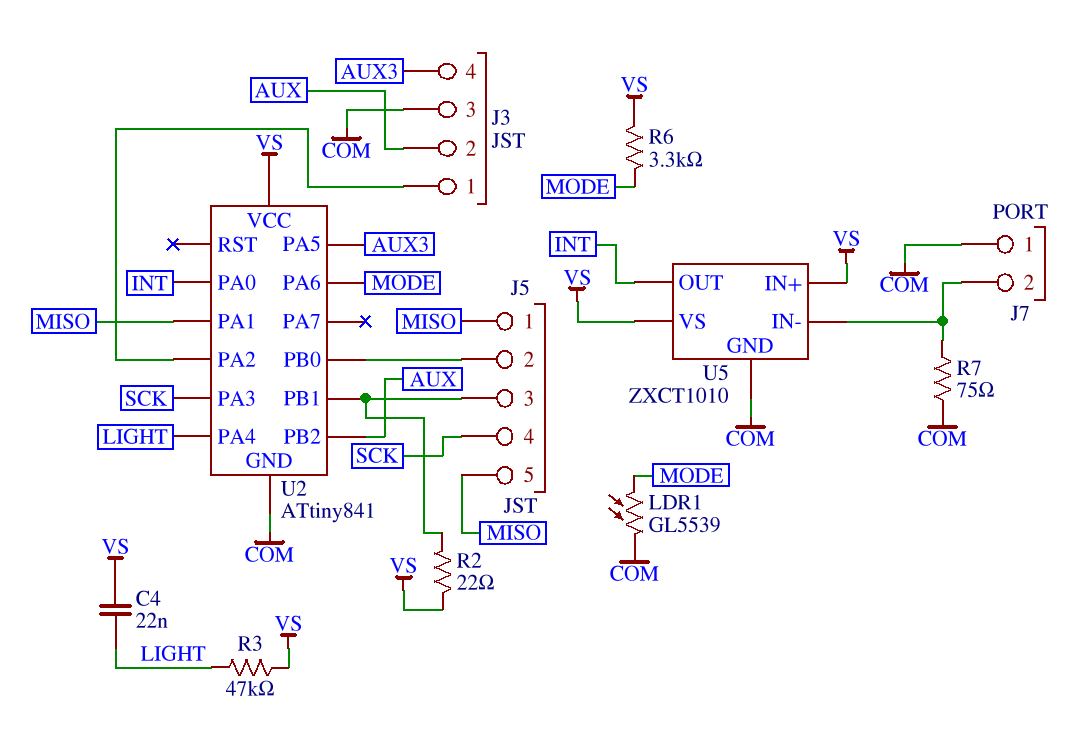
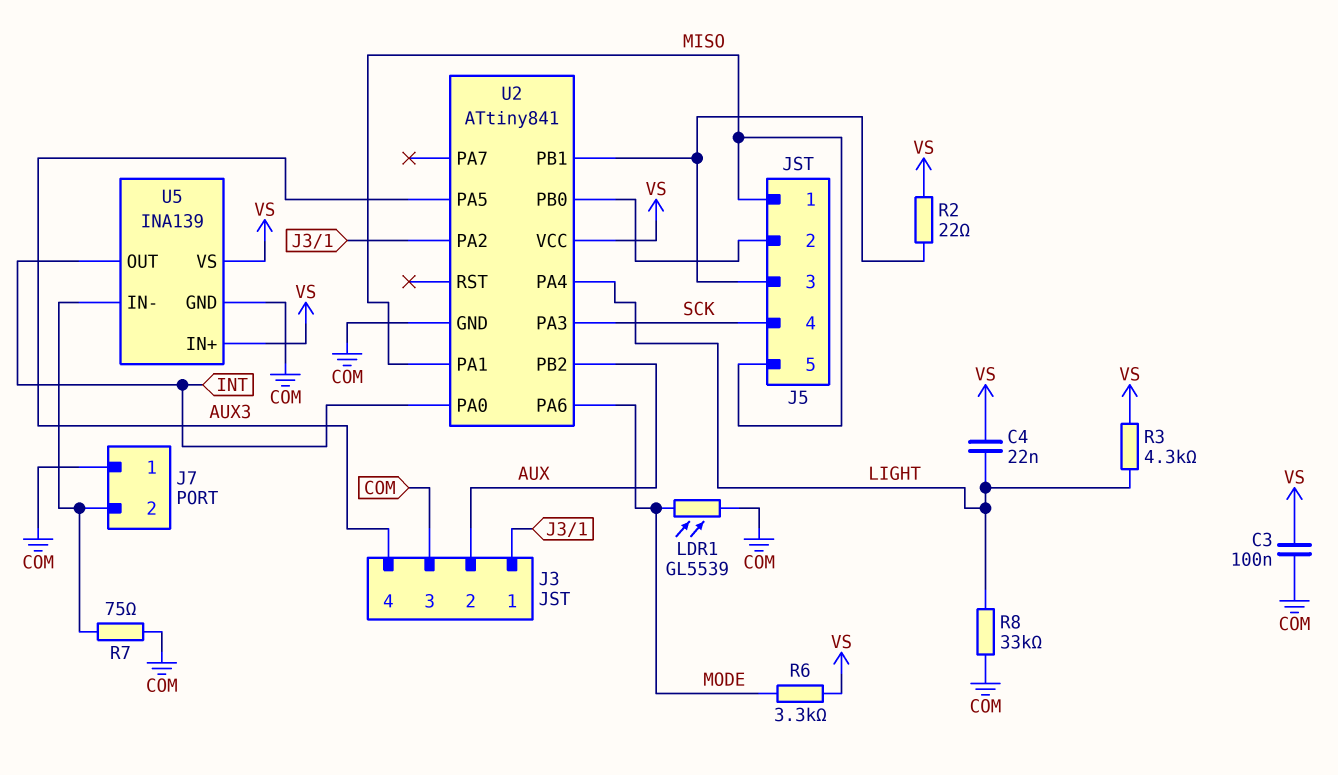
C3: none -> 100nF (COM, VS)
R3: 47k (LIGHT, VS) -> 4.3k (LIGHT, VS)
R8: none -> 33k (COM, LIGHT)
U5: ZXCT1010 -> INA139

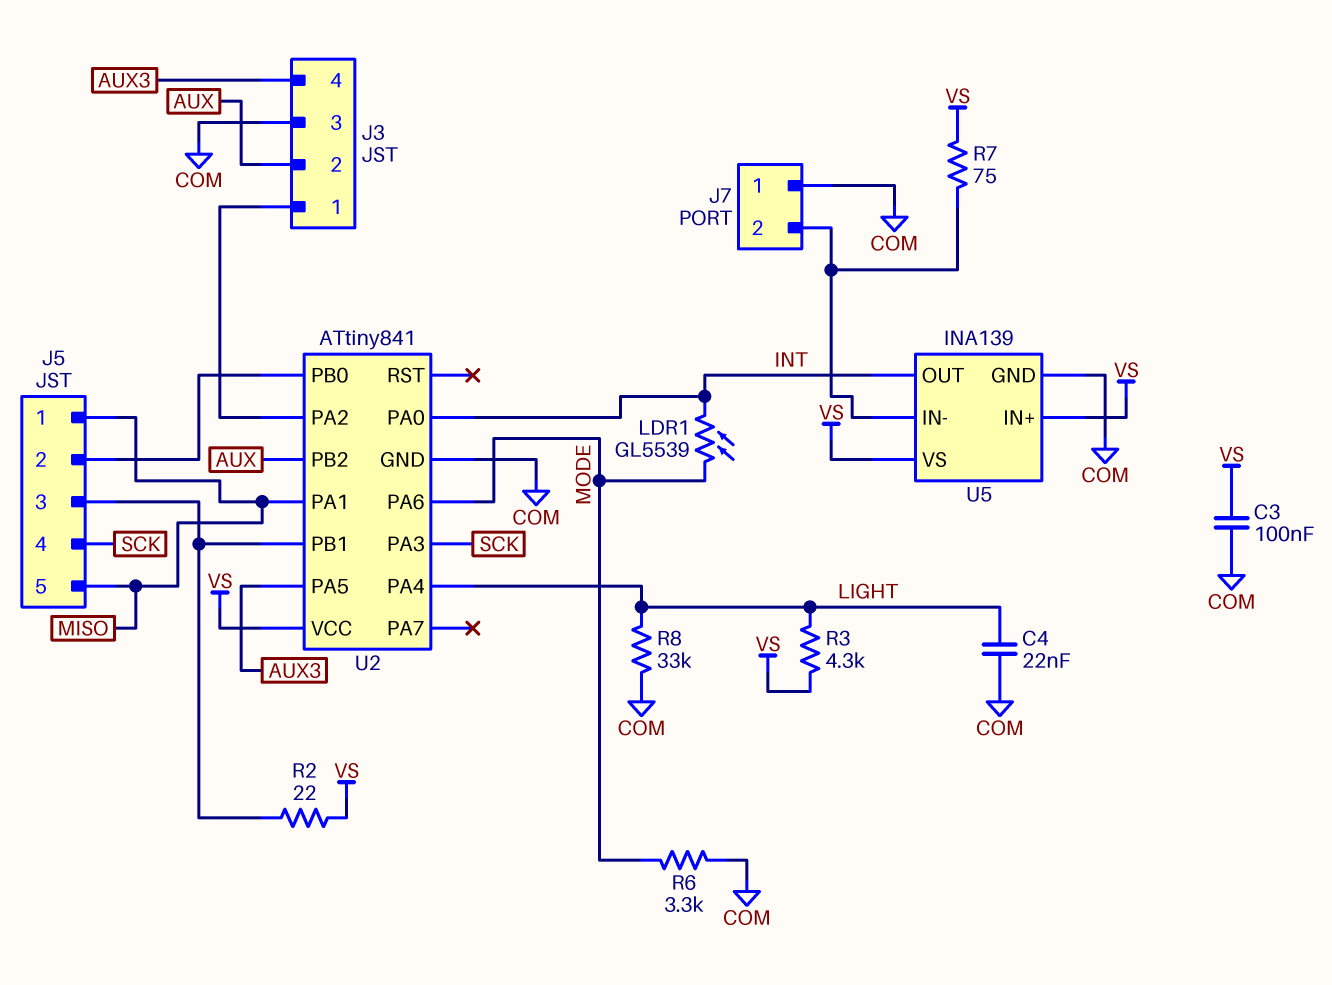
C4: 22nF (LIGHT, VS) -> 22nF (COM, LIGHT)
LDR1: GL5539 (COM, MODE) -> GL5539 (INT, MODE)
R6: 3.3k (MODE, VS) -> 3.3k (COM, MODE)
R7: 75 (COM, J7/2) -> 75 (J7/2, VS)

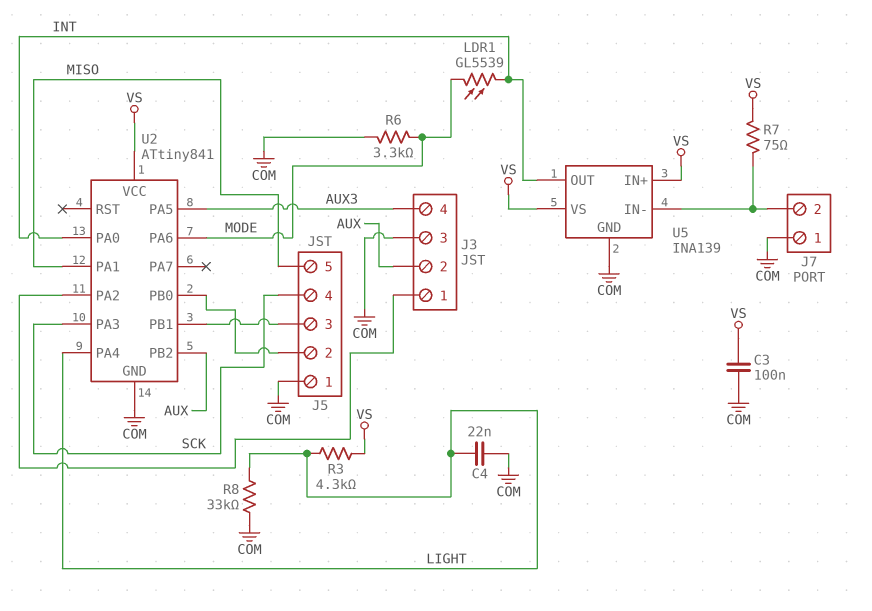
J5 pin 1: MISO -> COM
R2: 22 (J5/3, VS) -> none

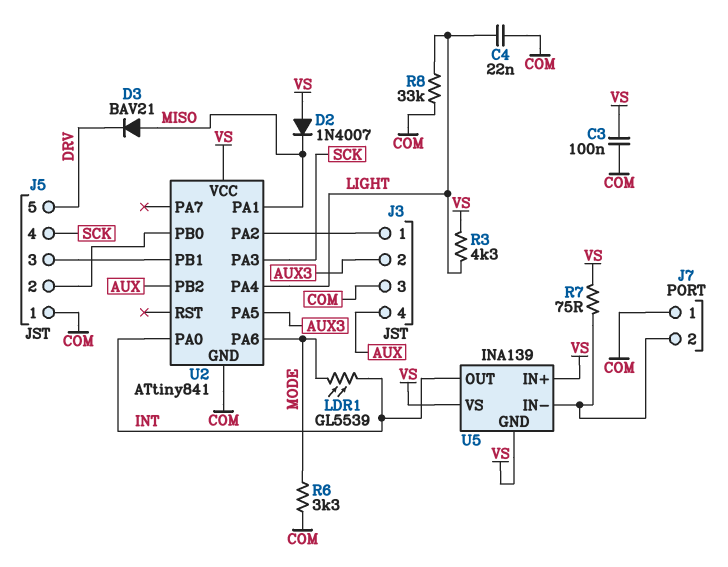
D2: none -> diode 1N4007 (A VS, K MISO)
D3: none -> diode BAV21 (A MISO, K DRV)
J3 pin 2: AUX -> AUX3
J3 pin 4: AUX3 -> AUX
J5 pin 5: MISO -> DRV
U5 pin GND: COM -> VS

